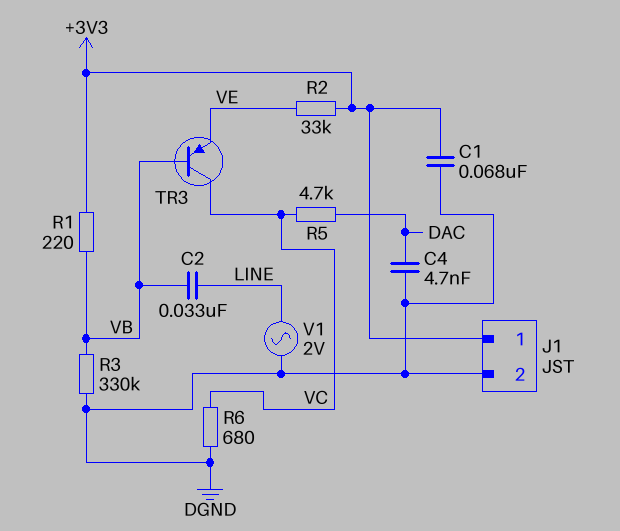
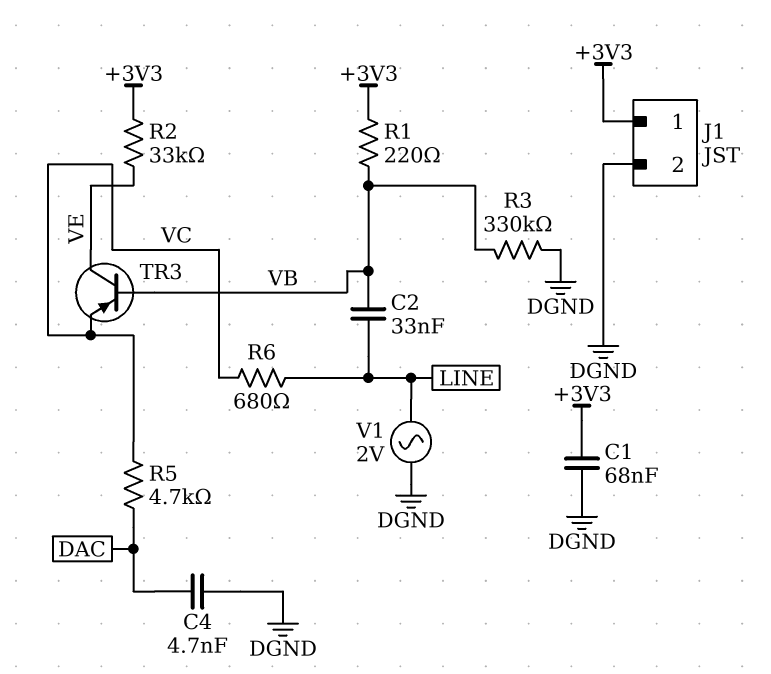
R6: 680 (DGND, VC) -> 680 (LINE, VC)
TR3: PNP (B VB, C VC, E VE) -> PNP (B VB, C VE, E VC)

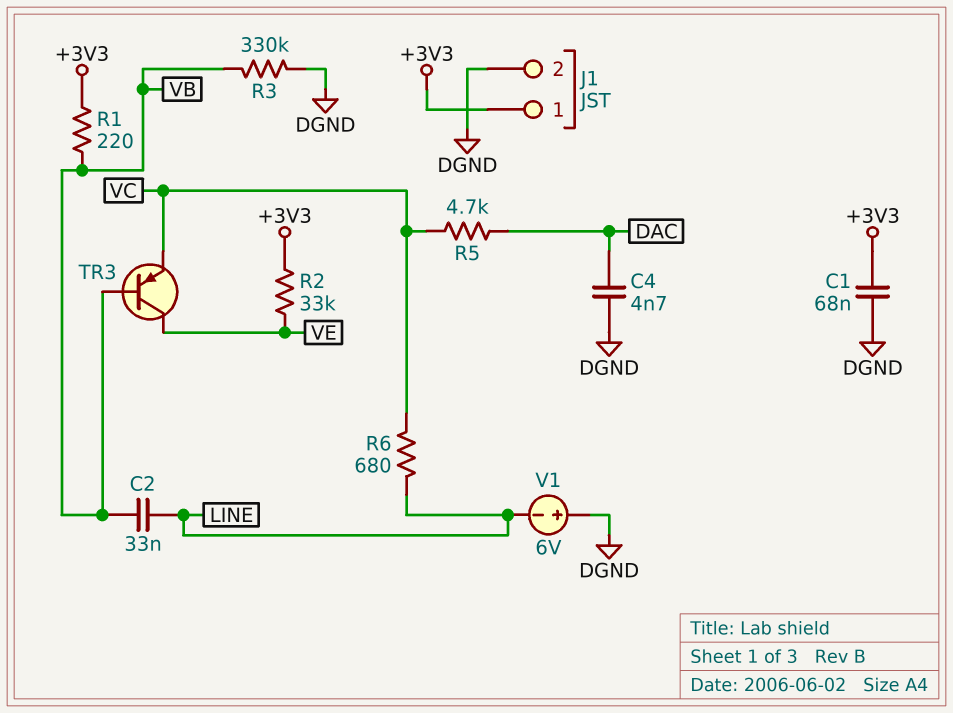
V1: AC 2V (DGND, LINE) -> 6V (plus DGND, minus LINE)

